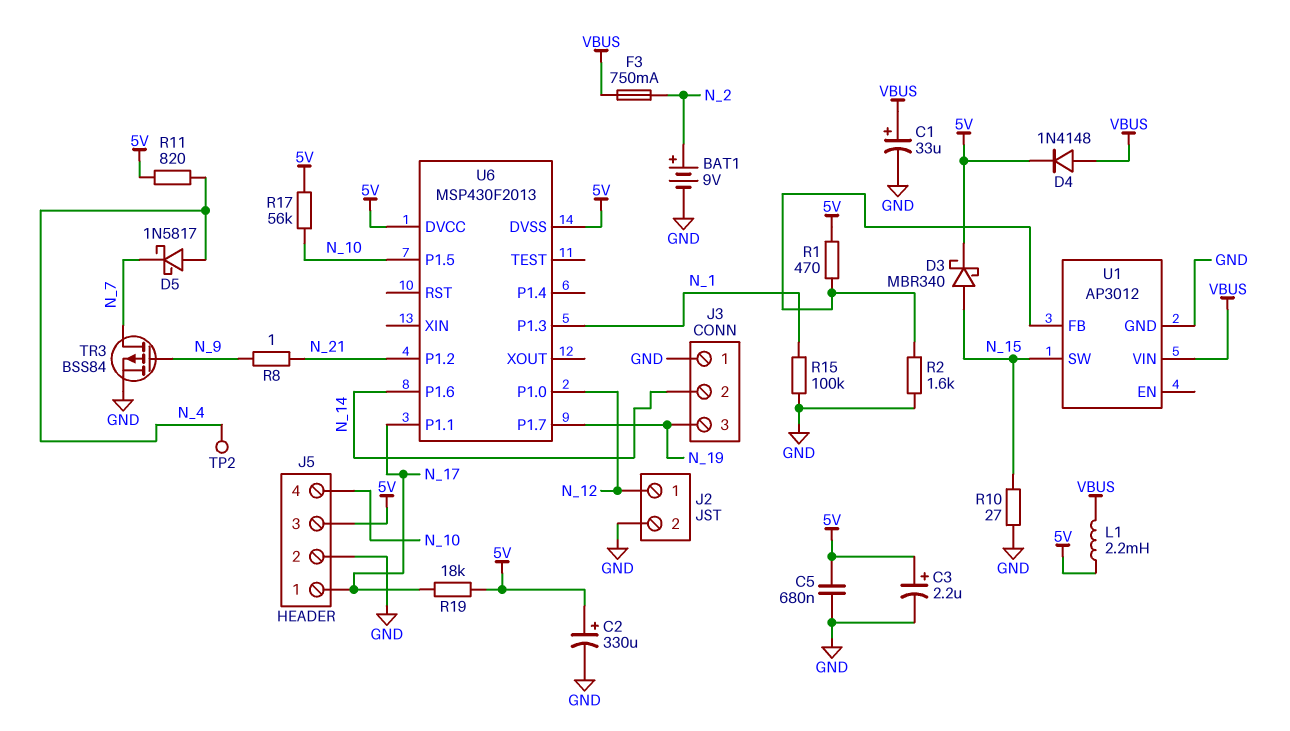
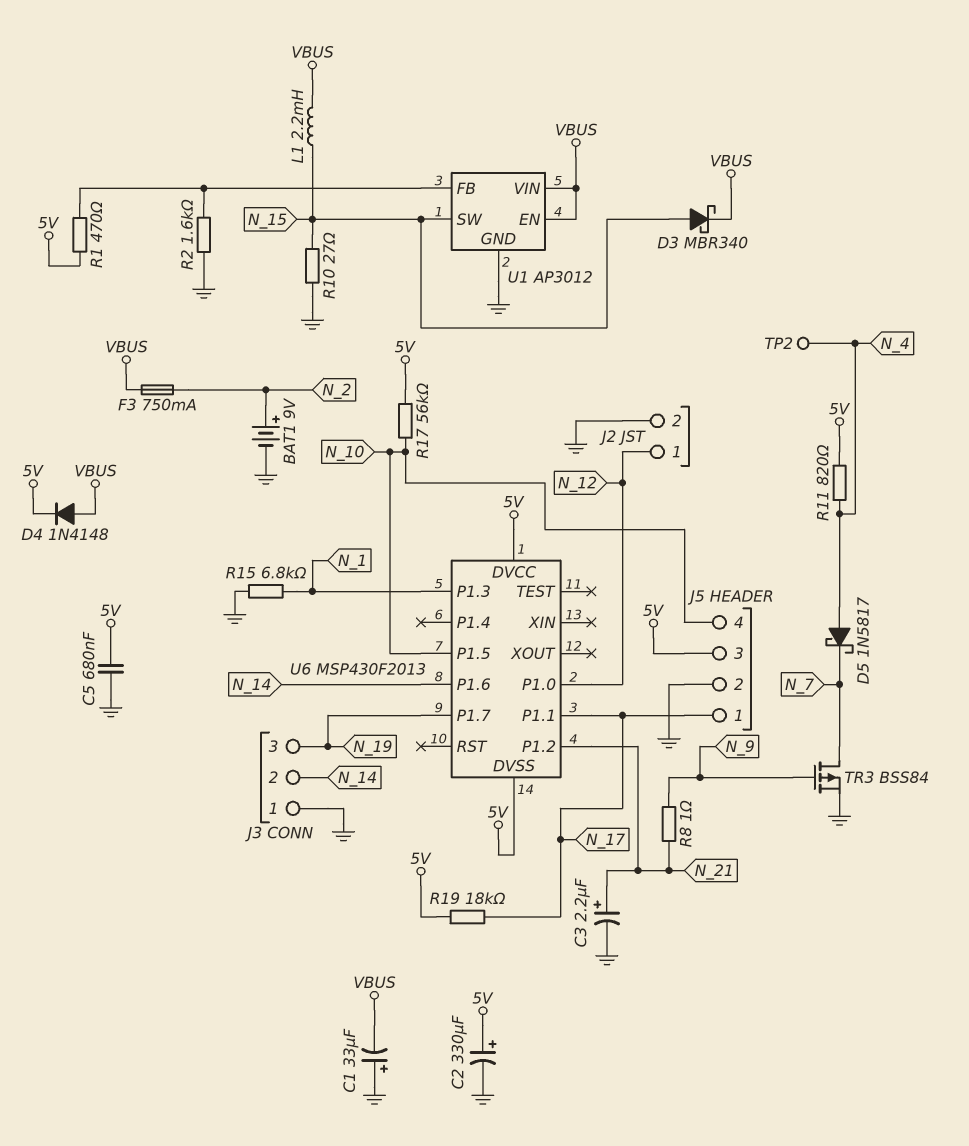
C1: 33uF (plus VBUS, minus GND) -> 33uF (plus GND, minus VBUS)
C3: 2.2uF (plus 5V, minus GND) -> 2.2uF (plus N_21, minus GND)
D3: schottky MBR340 (A N_15, K 5V) -> schottky MBR340 (A N_15, K VBUS)
L1: 2.2mH (5V, VBUS) -> 2.2mH (N_15, VBUS)
R15: 100k (GND, N_1) -> 6.8k (GND, N_1)
U1 pin EN: none -> VBUS

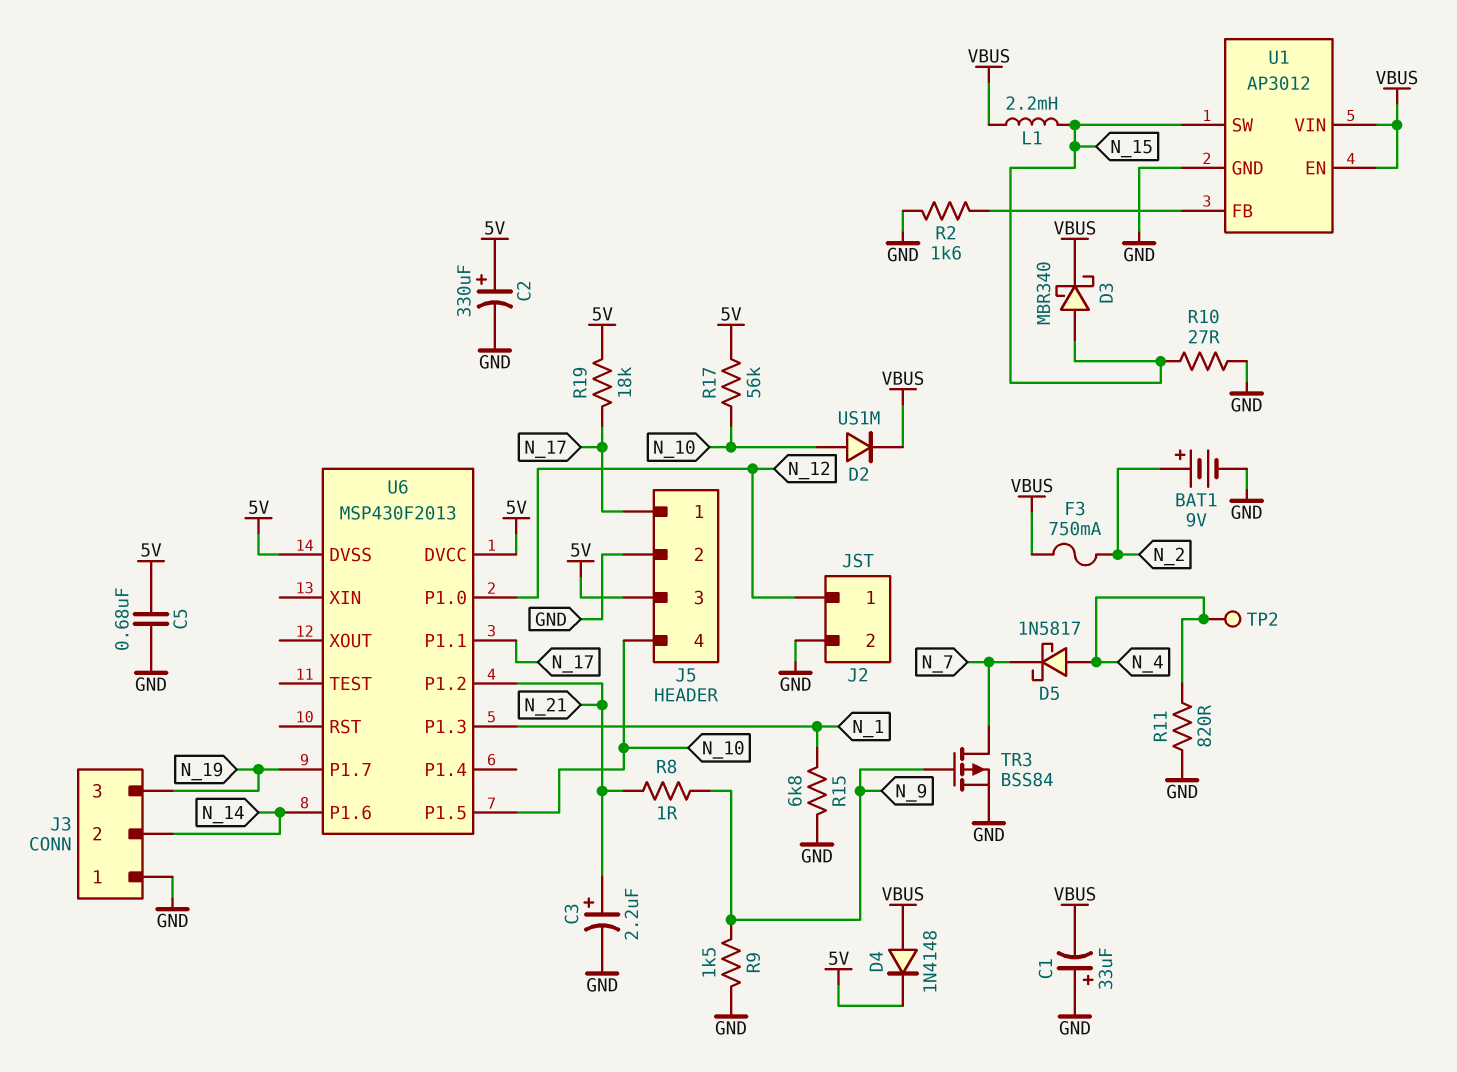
D2: none -> diode US1M (A N_10, K VBUS)
R1: 470 (5V, U1/FB) -> none
R9: none -> 1.5k (GND, N_9)
R11: 820 (5V, N_4) -> 820 (GND, N_4)

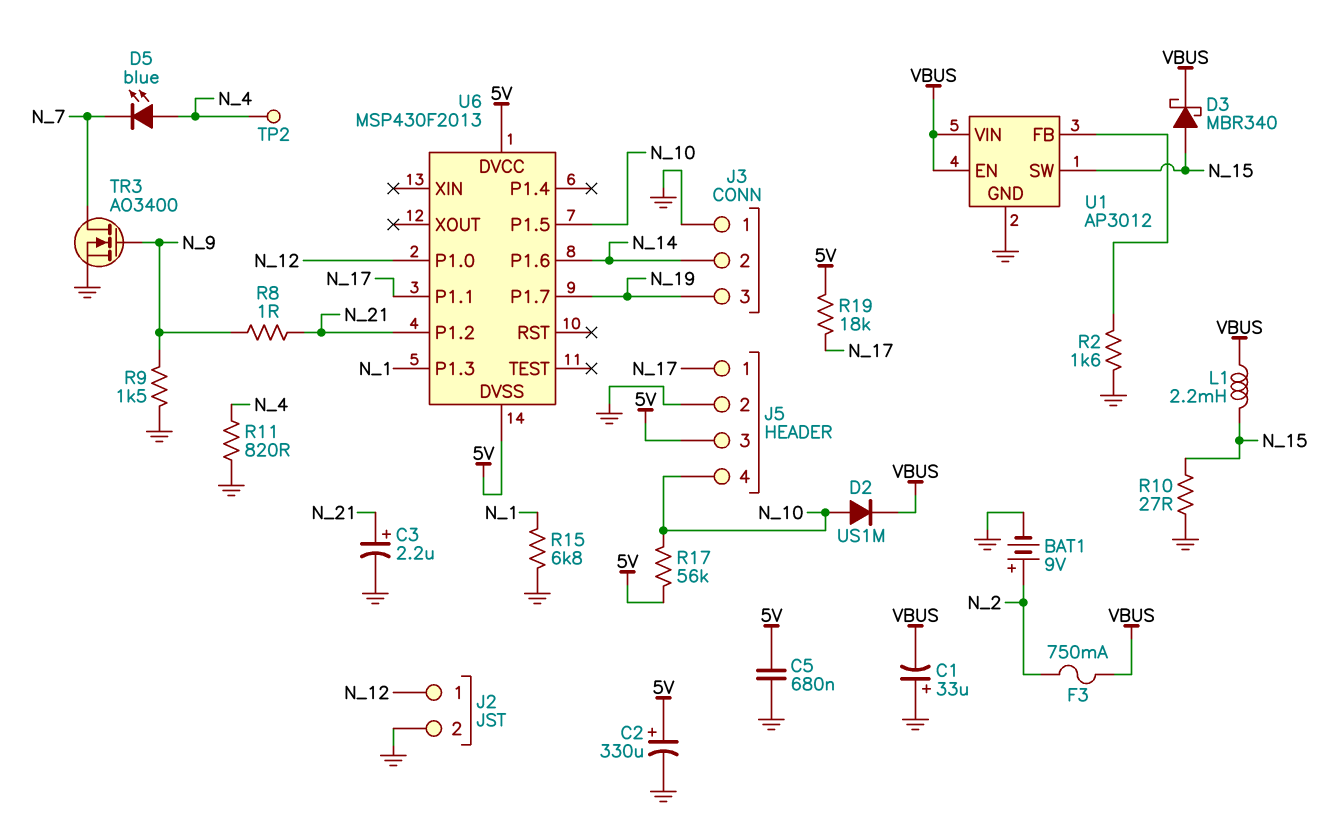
D4: diode 1N4148 (A VBUS, K 5V) -> none
D5: schottky 1N5817 (A N_4, K N_7) -> LED blue (A N_4, K N_7)
TR3: PMOS BSS84 (G N_9, D N_7, S GND) -> NMOS AO3400 (G N_9, D N_7, S GND)

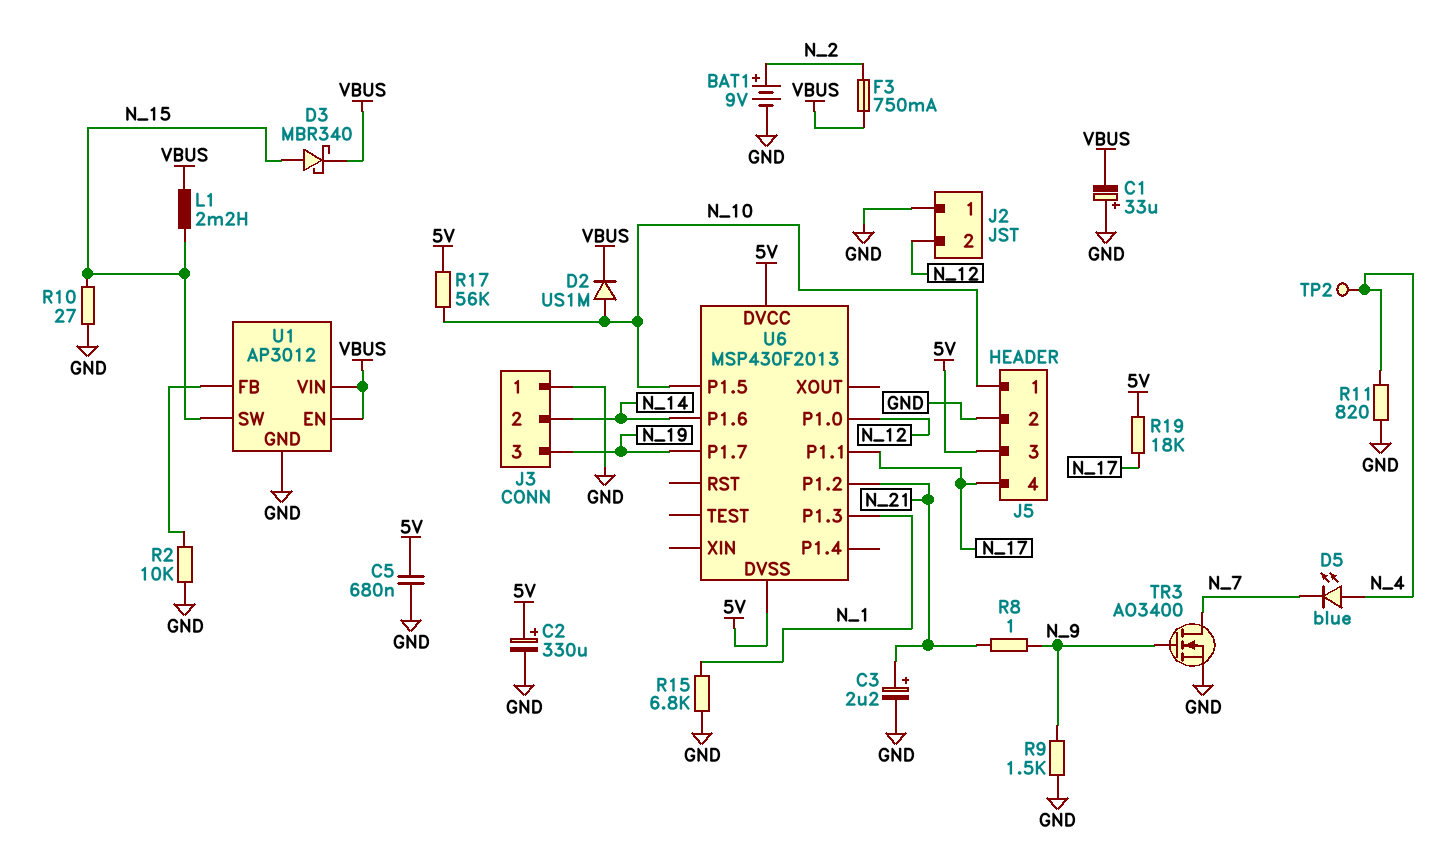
J2 pin 1: N_12 -> GND
J2 pin 2: GND -> N_12
J5 pin 1: N_17 -> N_10
J5 pin 4: N_10 -> N_17
R2: 1.6k (GND, U1/FB) -> 10k (GND, U1/FB)

